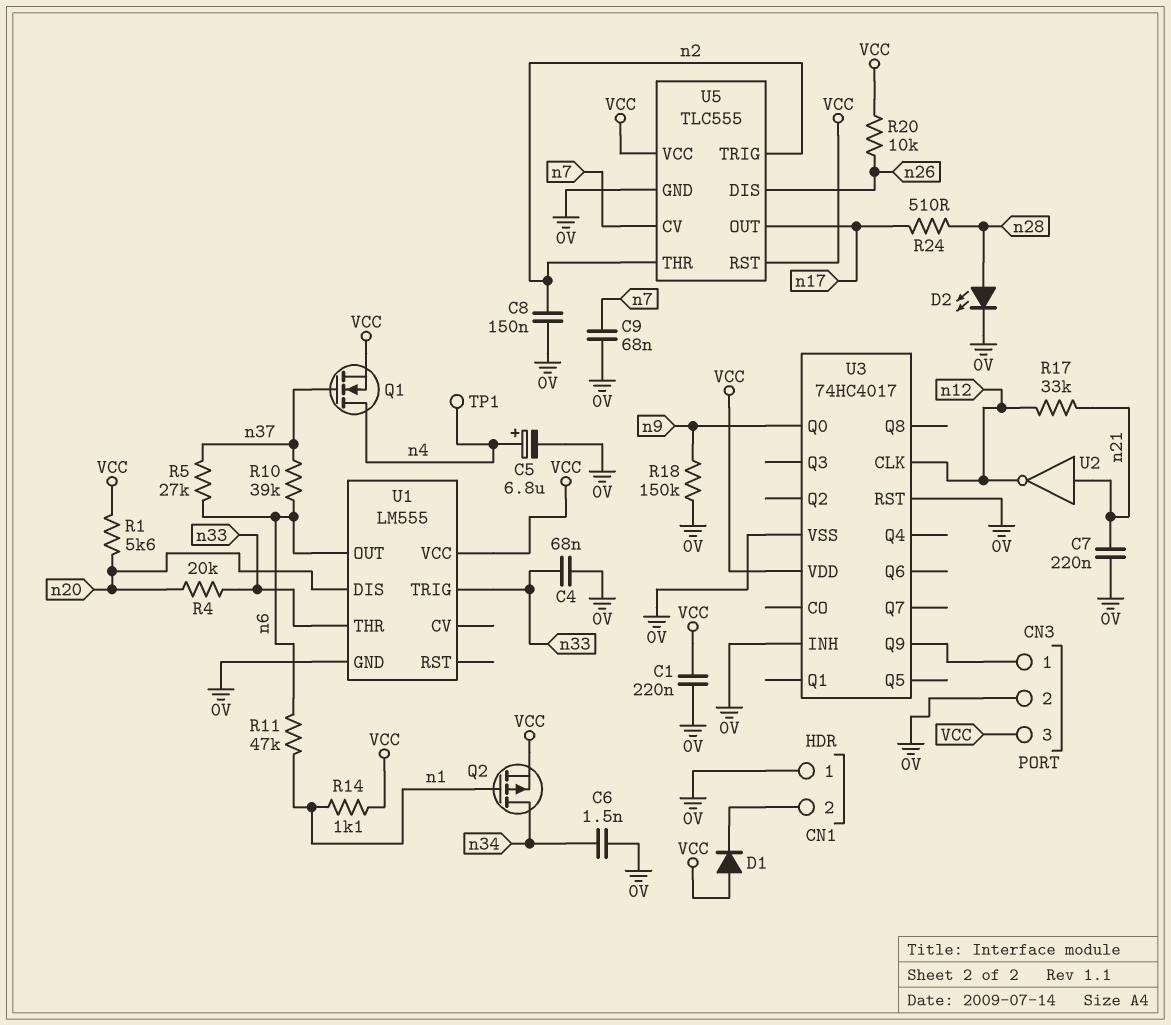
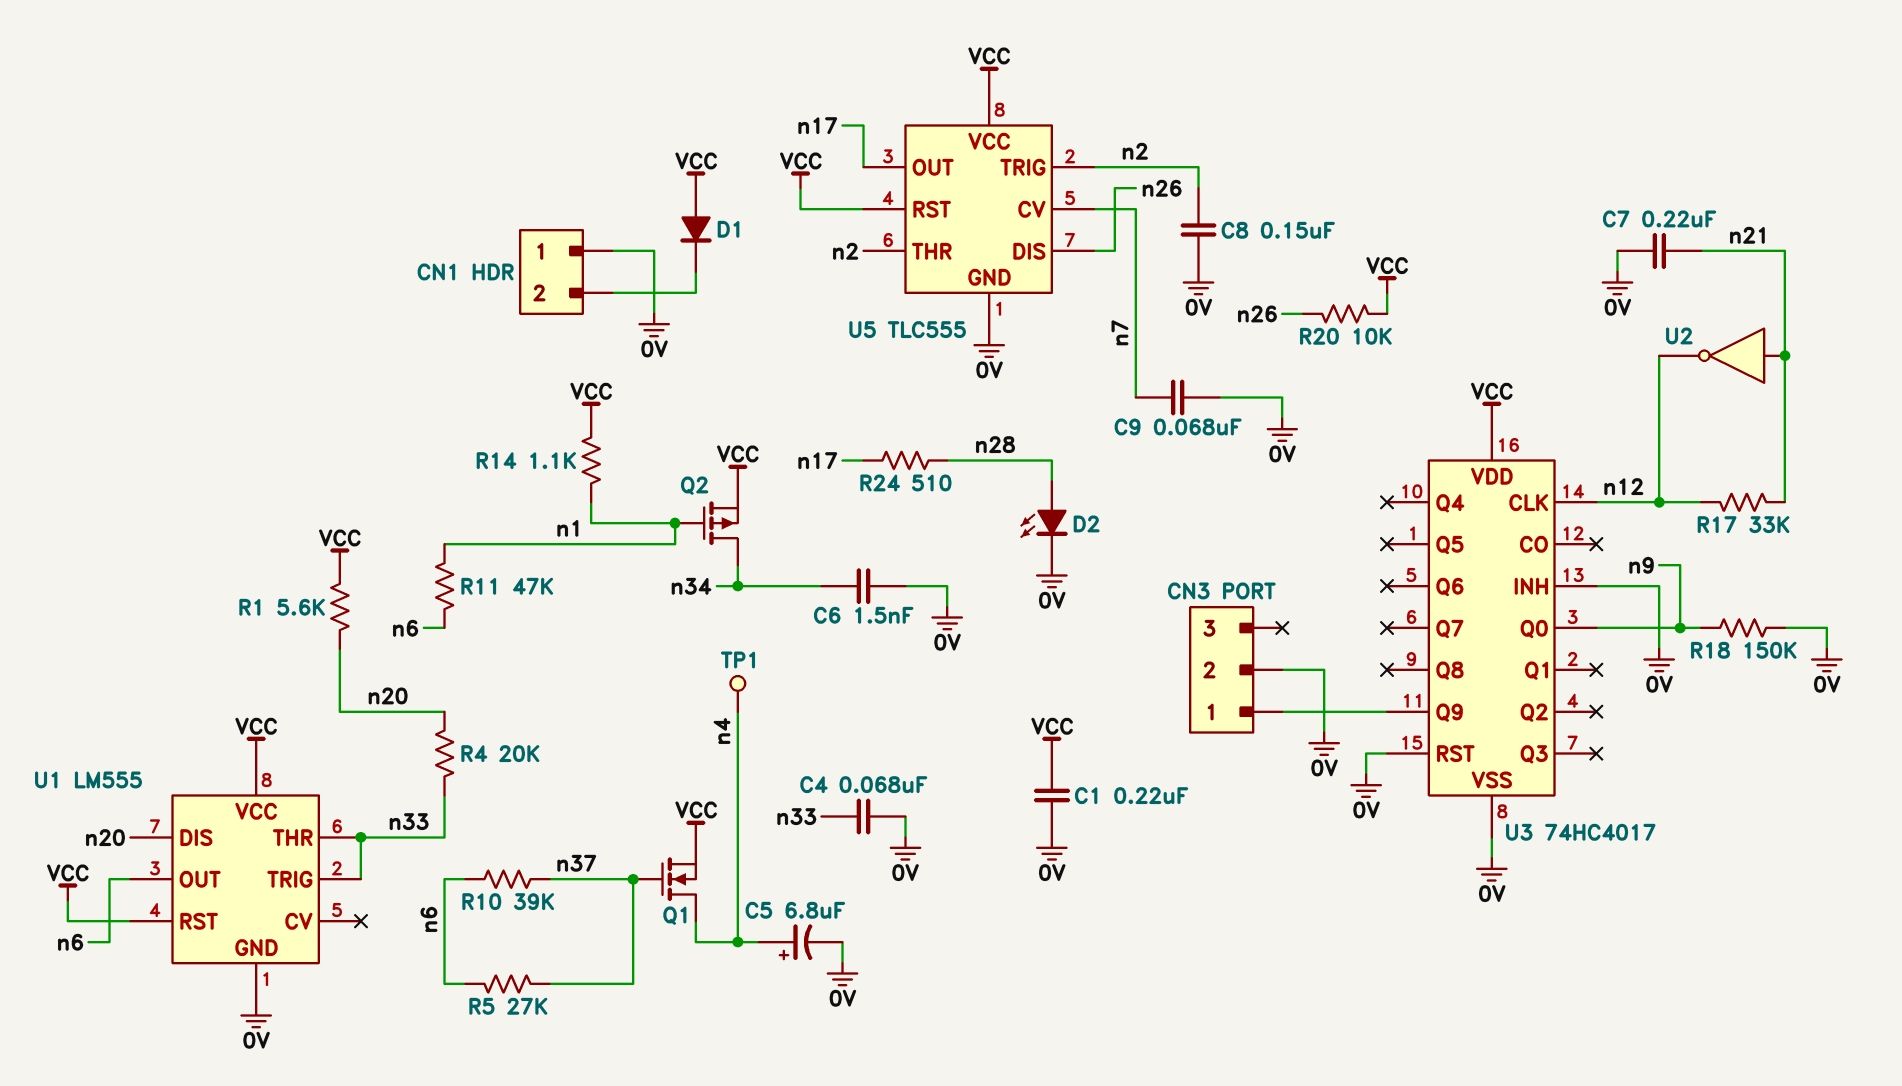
CN3 pin 3: VCC -> none
U1 pin RST: none -> VCC

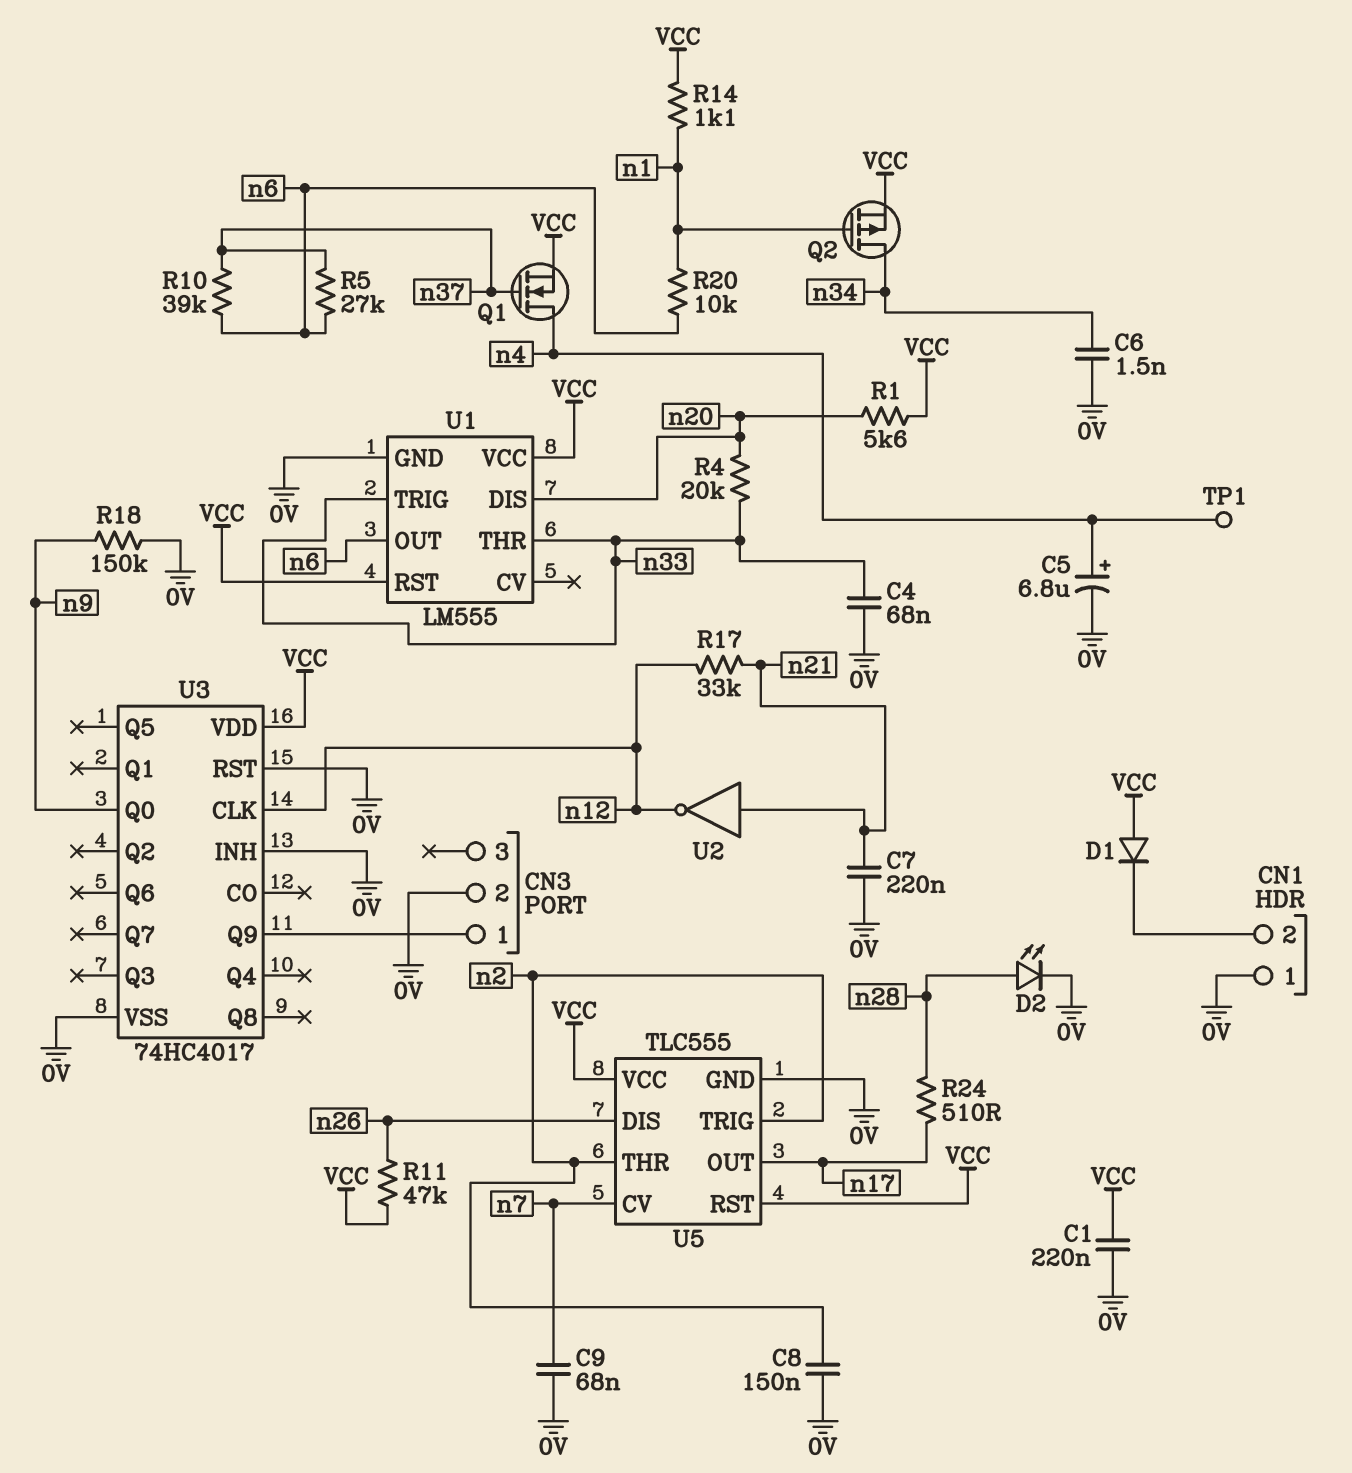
R11: 47k (n1, n6) -> 47k (VCC, n26)
R20: 10k (VCC, n26) -> 10k (n1, n6)

